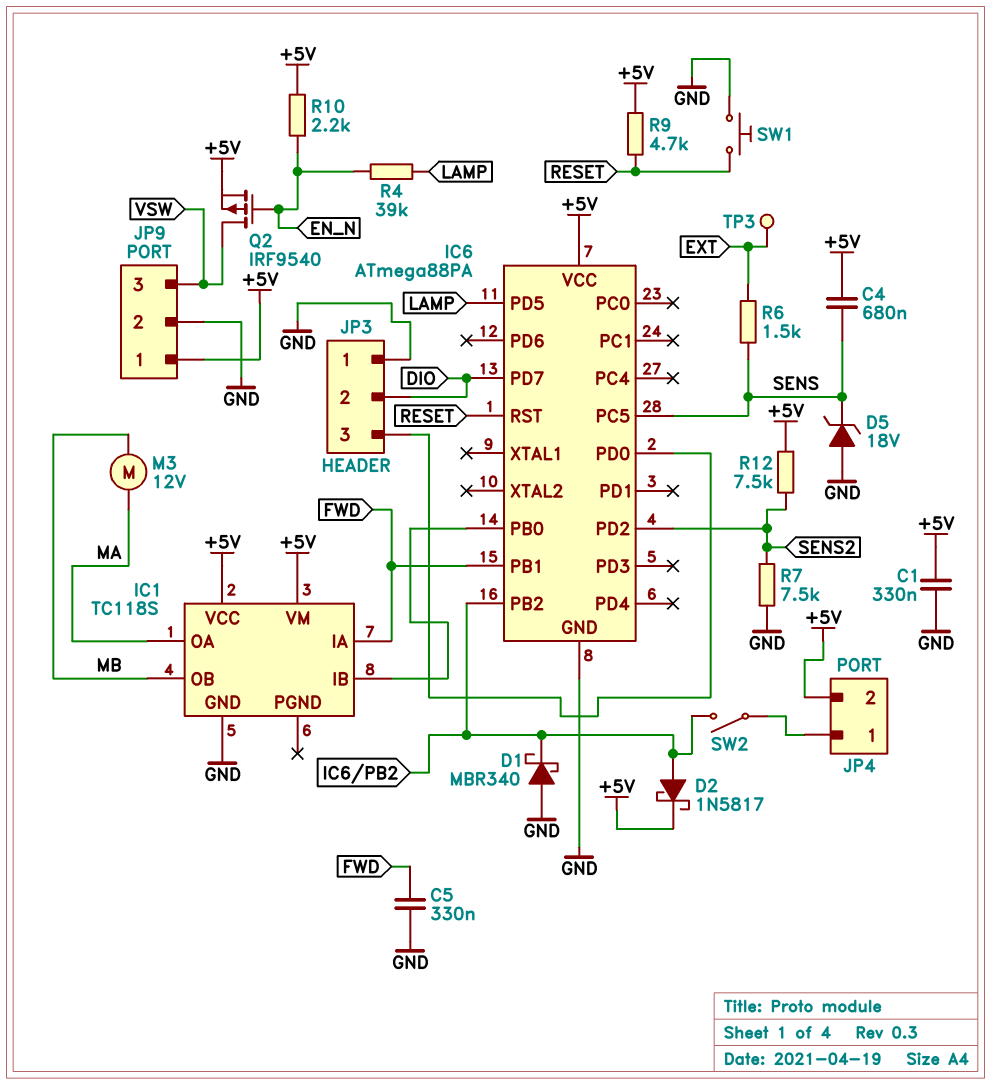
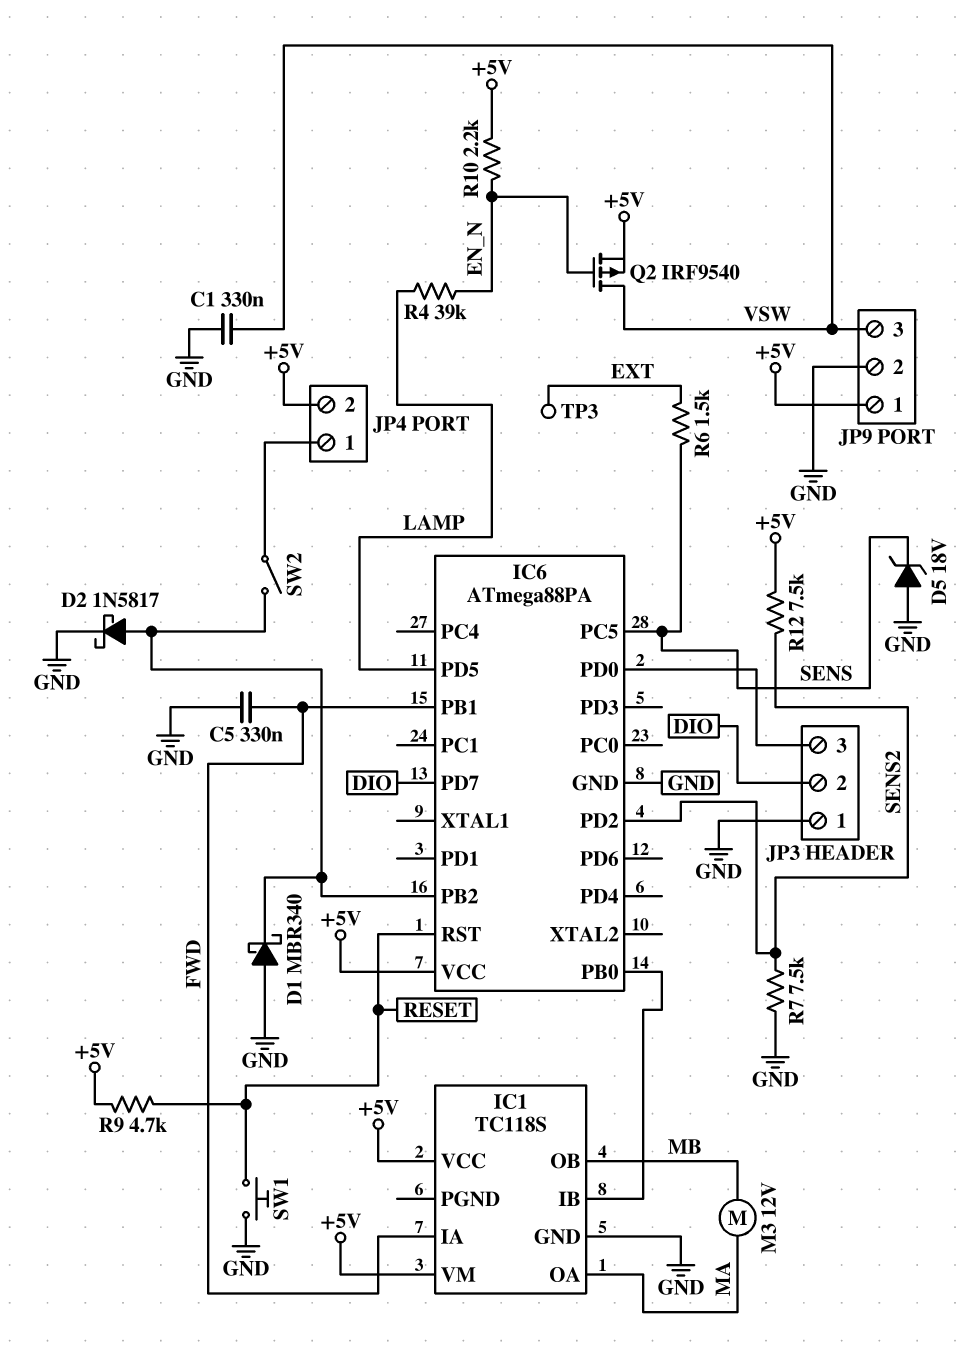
C1: 330nF (+5V, GND) -> 330nF (GND, VSW)
C4: 680nF (+5V, SENS) -> none
D2: schottky 1N5817 (A IC6/PB2, K +5V) -> schottky 1N5817 (A IC6/PB2, K GND)

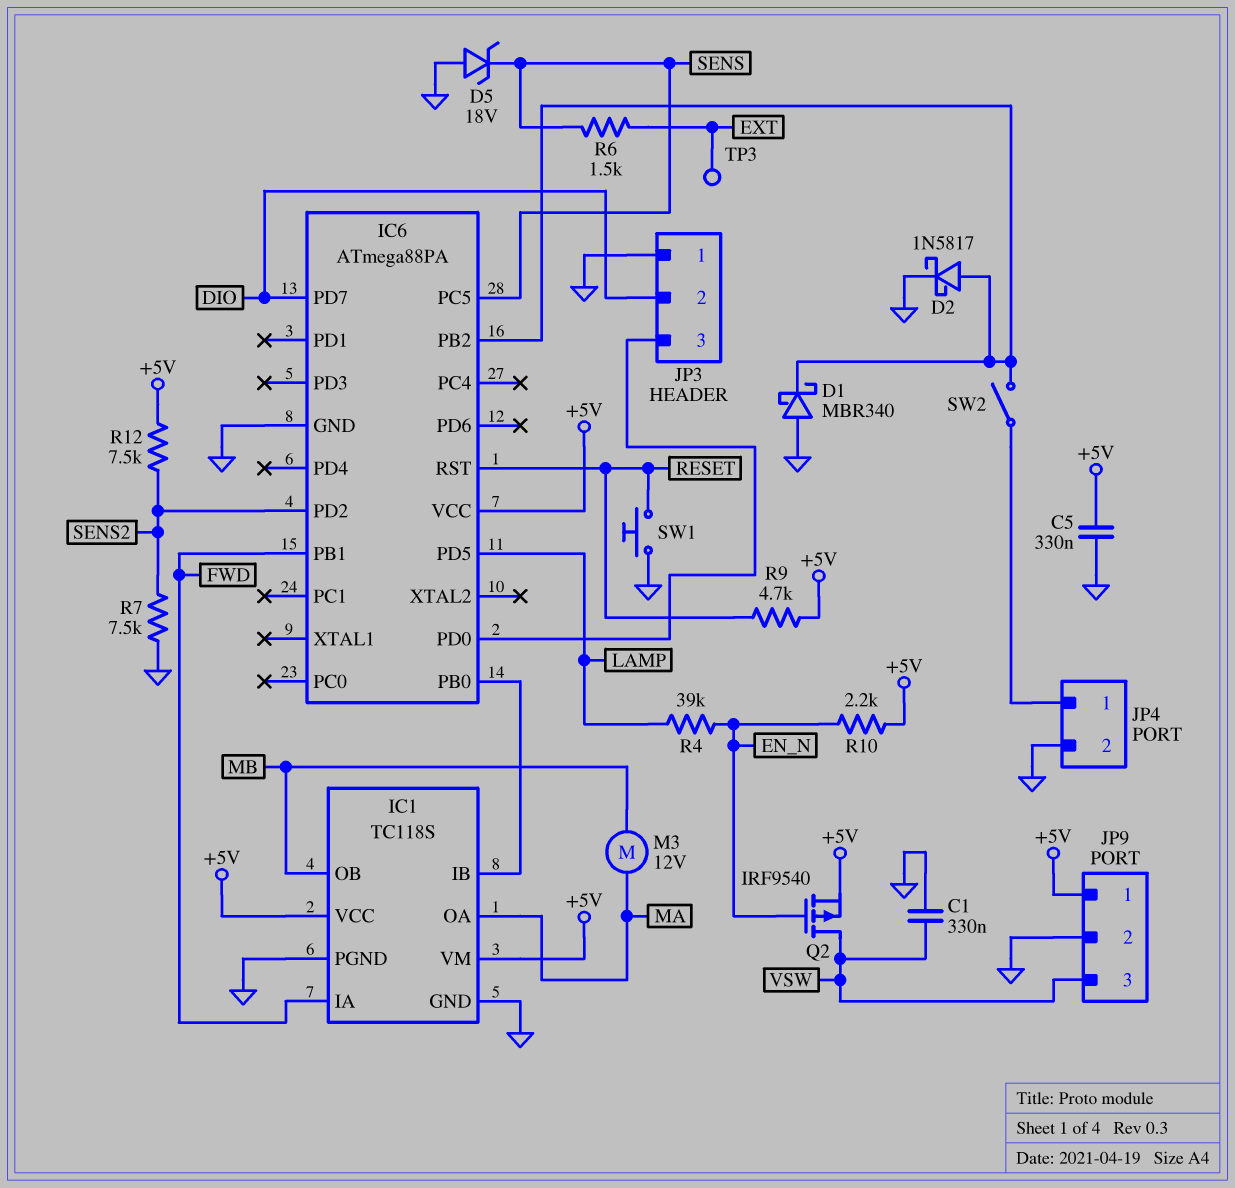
C5: 330nF (FWD, GND) -> 330nF (+5V, GND)
IC1 pin PGND: none -> GND
JP4 pin 2: +5V -> GND

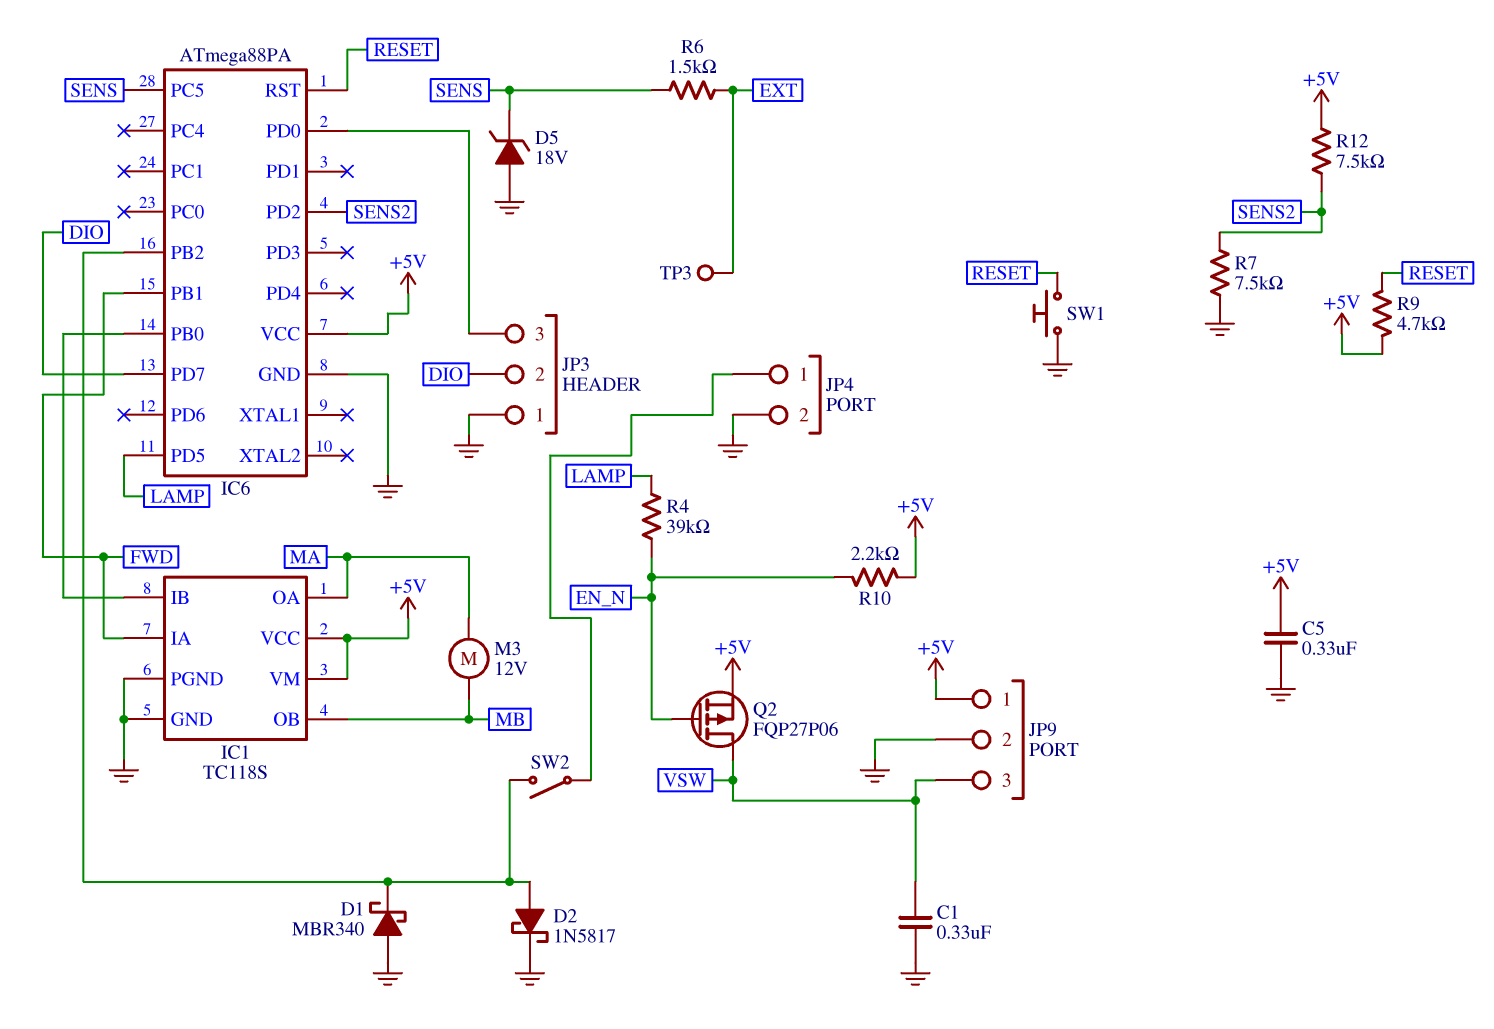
Q2: PMOS IRF9540 (G EN_N, D VSW, S +5V) -> PMOS FQP27P06 (G EN_N, D VSW, S +5V)

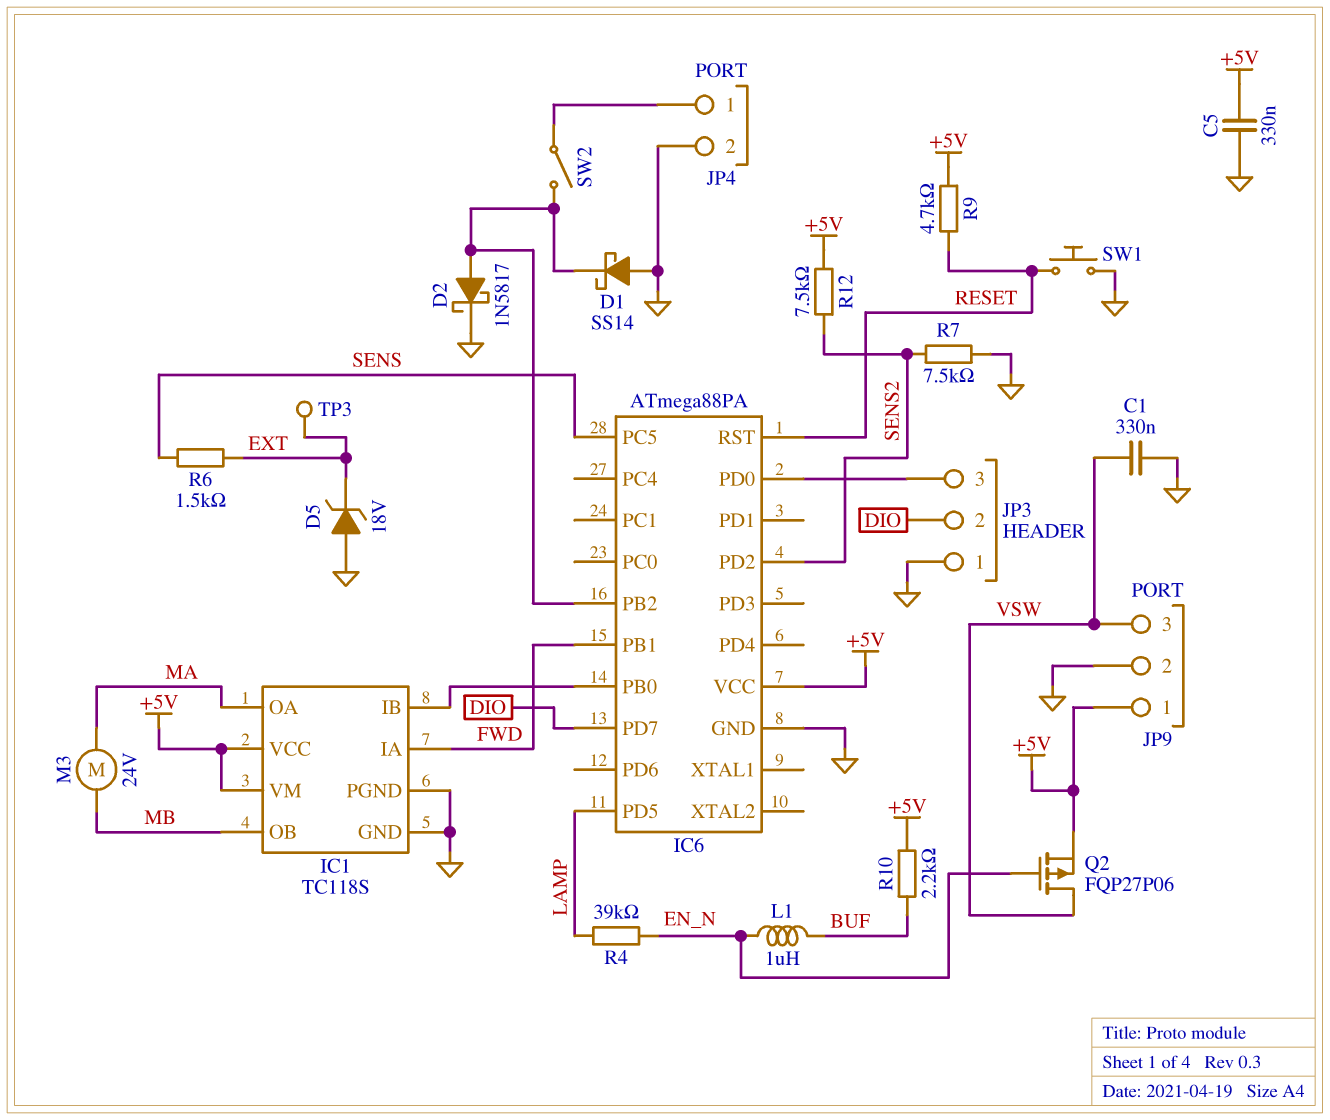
D1: schottky MBR340 (A GND, K IC6/PB2) -> schottky SS14 (A GND, K IC6/PB2)
D5: zener 18V (A GND, K SENS) -> zener 18V (A GND, K EXT)
L1: none -> 1uH (BUF, EN_N)
M3: motor 12V (MA, MB) -> motor 24V (MA, MB)
R10: 2.2k (+5V, EN_N) -> 2.2k (+5V, BUF)

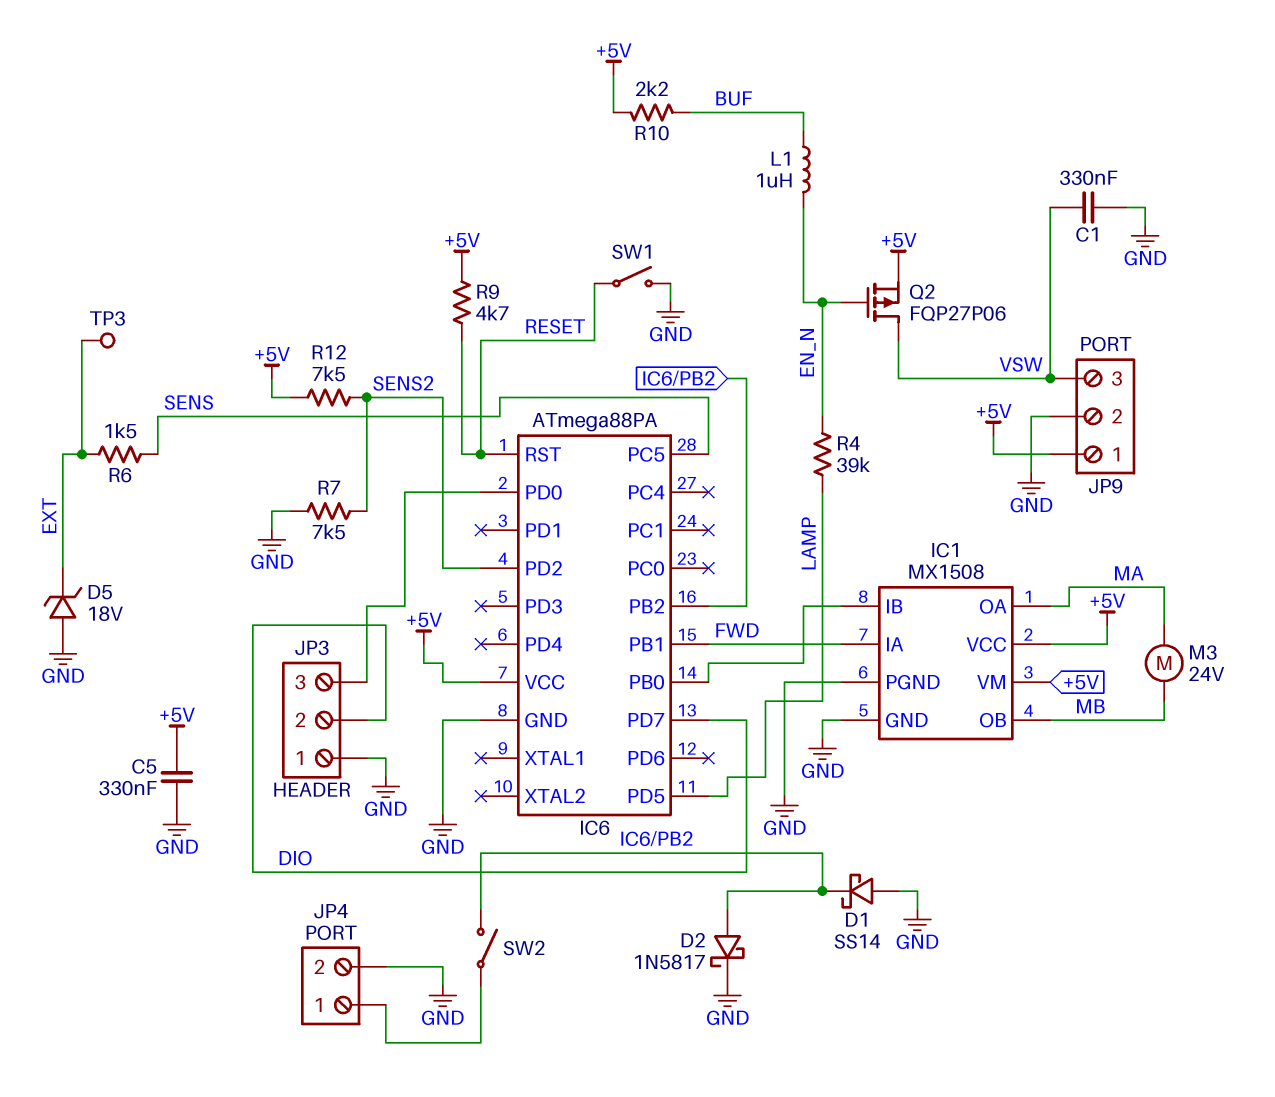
IC1: TC118S -> MX1508
SW1: button (GND, RESET) -> switch (GND, RESET)

